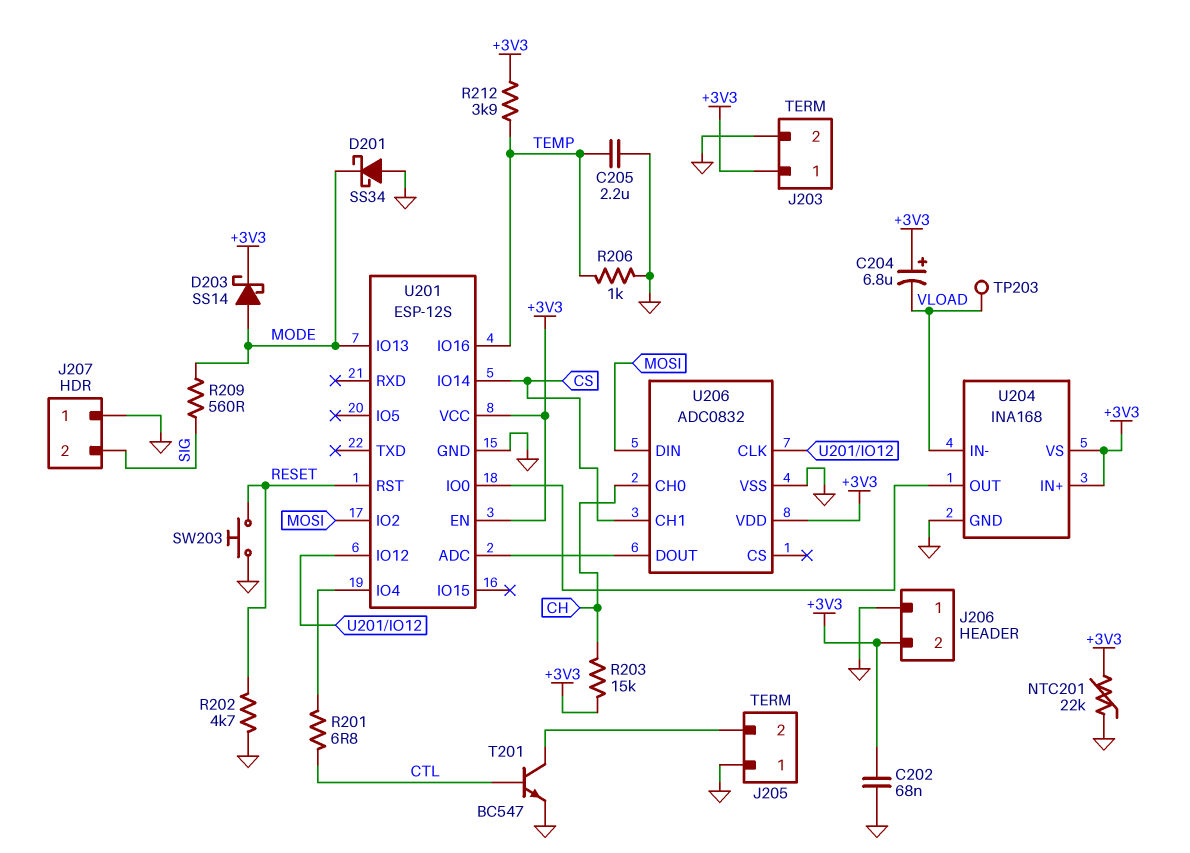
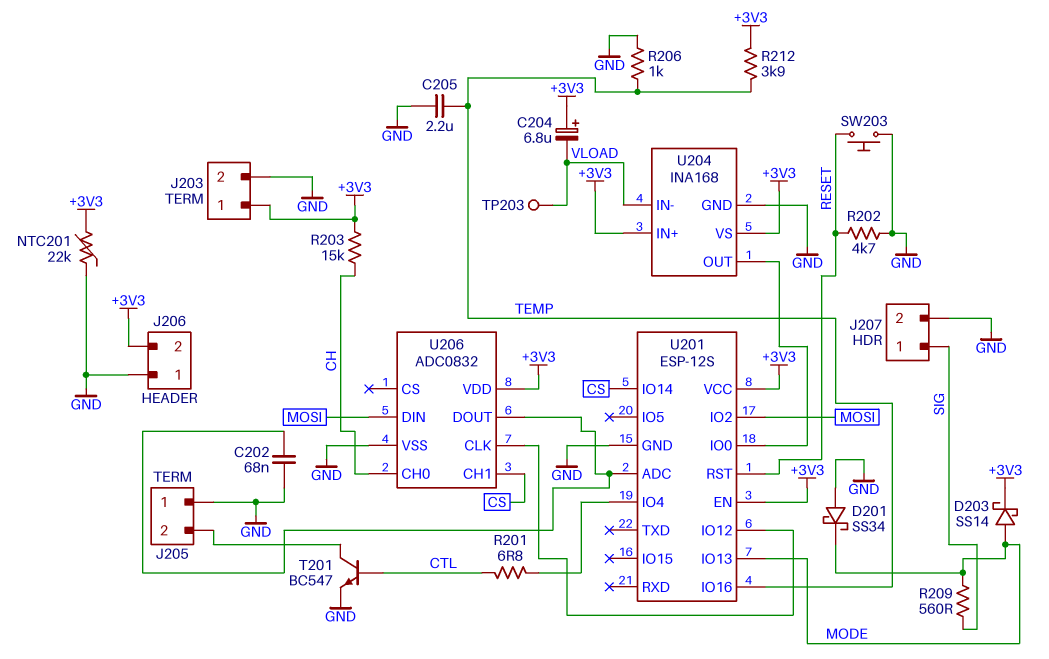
C202: 68nF (+3V3, GND) -> 68nF (GND, U201/ADC)
J207 pin 1: GND -> SIG
J207 pin 2: SIG -> GND

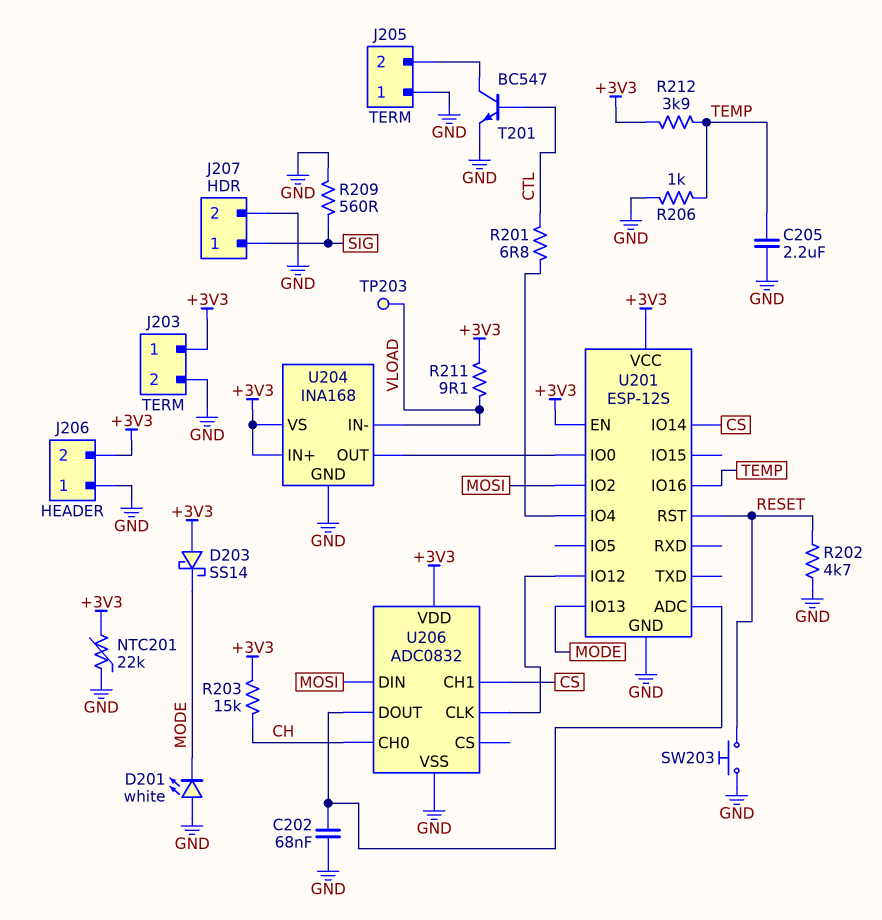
C204: 6.8uF (plus +3V3, minus VLOAD) -> none
D201: schottky SS34 (A GND, K MODE) -> LED white (A GND, K MODE)
D203: schottky SS14 (A MODE, K +3V3) -> schottky SS14 (A +3V3, K MODE)
R209: 560 (MODE, SIG) -> 560 (GND, SIG)
R211: none -> 9.1 (+3V3, VLOAD)

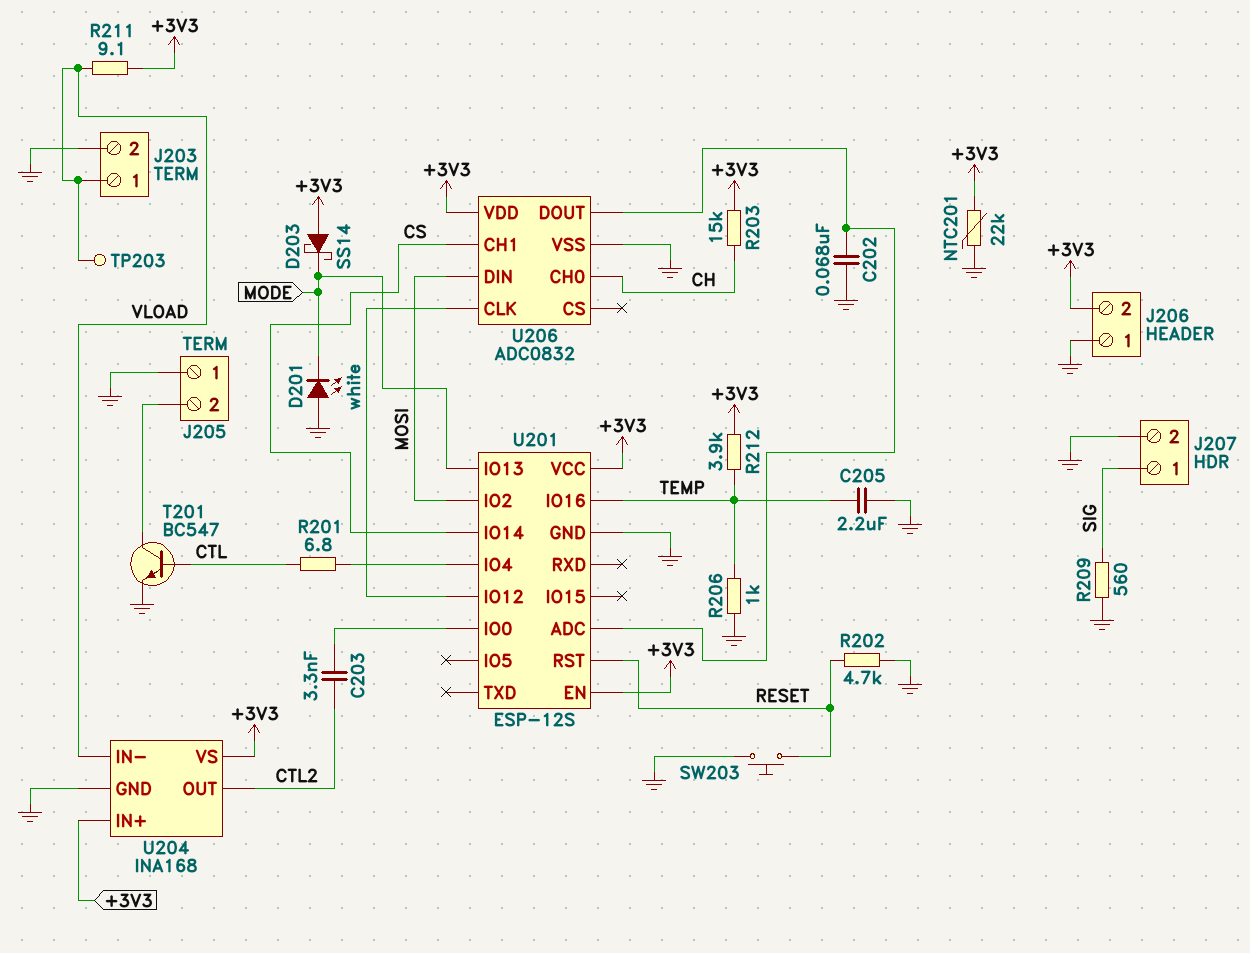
C203: none -> 3.3nF (CTL2, U201/IO0)
J203 pin 1: +3V3 -> VLOAD
U204 pin OUT: U201/IO0 -> CTL2

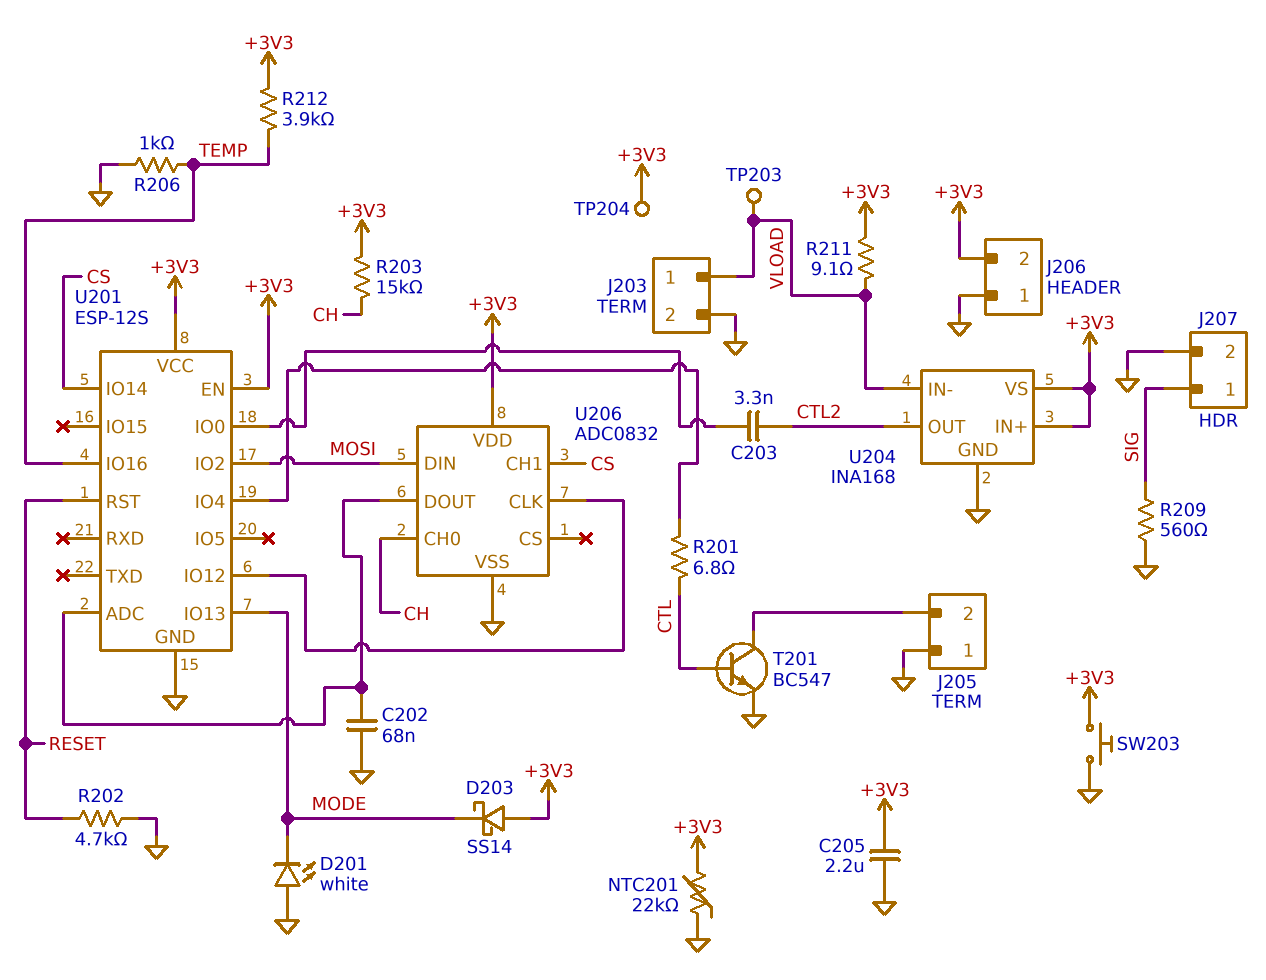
C205: 2.2uF (GND, TEMP) -> 2.2uF (+3V3, GND)
SW203: button (GND, RESET) -> button (+3V3, GND)
TP204: none -> test point (+3V3)

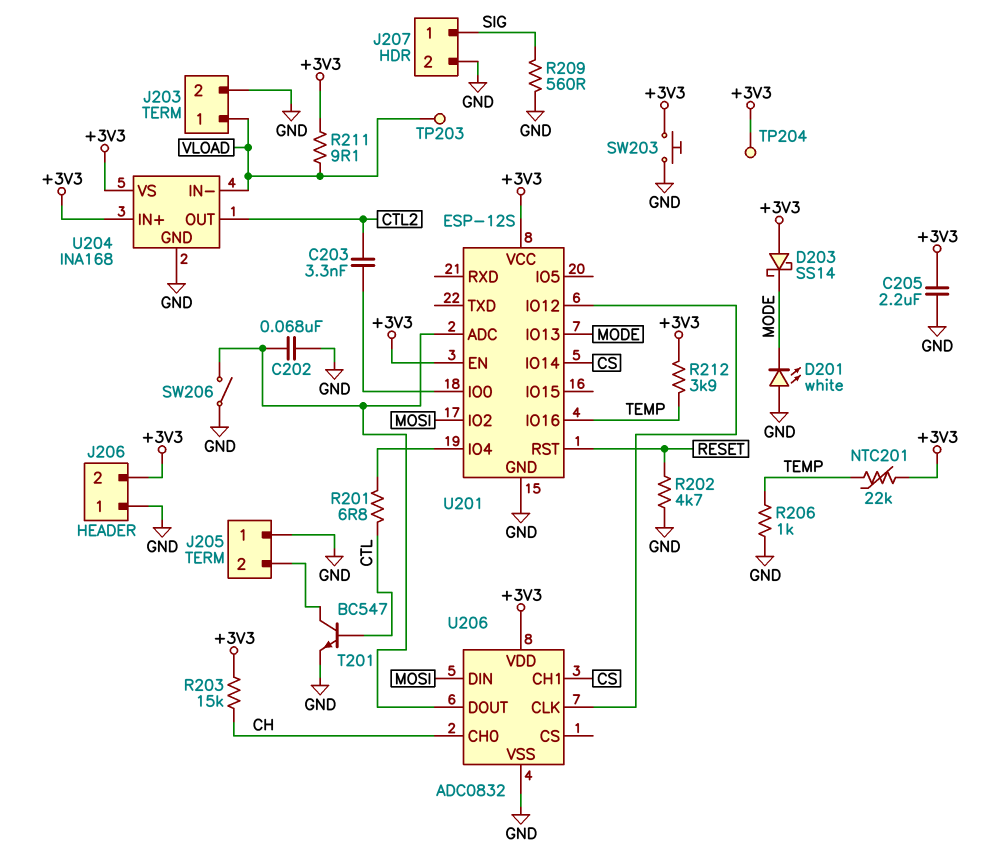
NTC201: 22k (+3V3, GND) -> 22k (+3V3, TEMP)
SW206: none -> switch (GND, U201/ADC)

